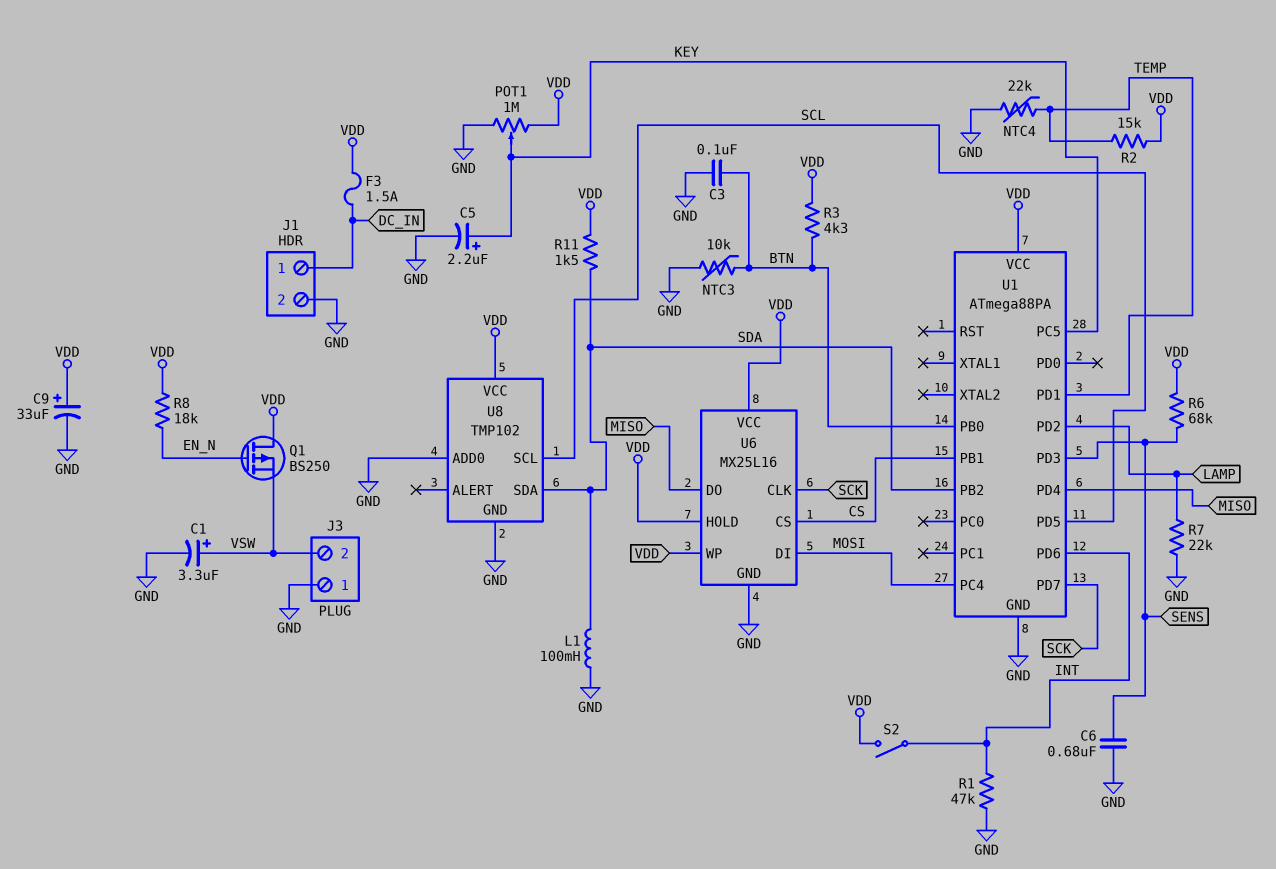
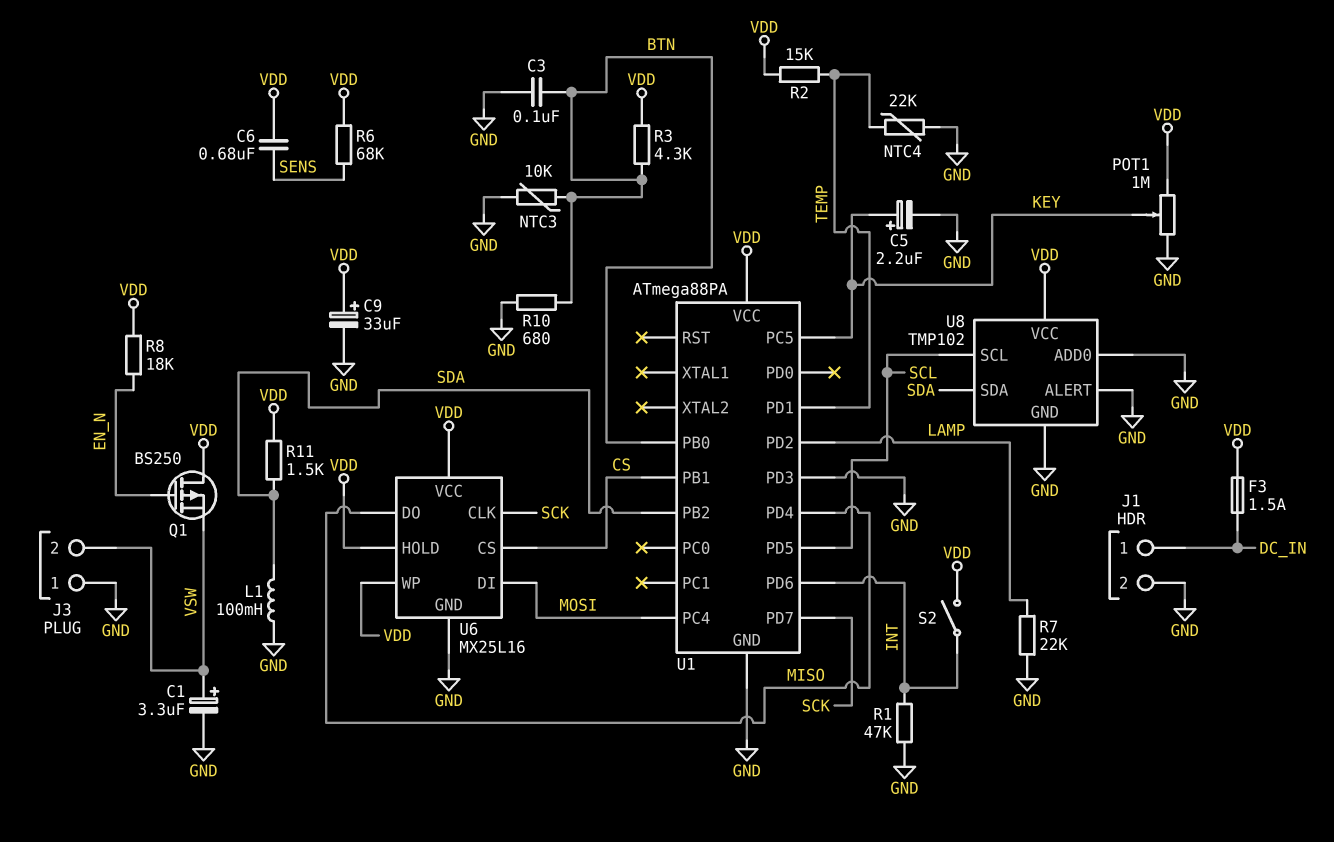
C6: 680nF (GND, SENS) -> 680nF (SENS, VDD)
R10: none -> 680 (BTN, GND)
U1 pin PD3: SENS -> GND
U8 pin ALERT: none -> GND

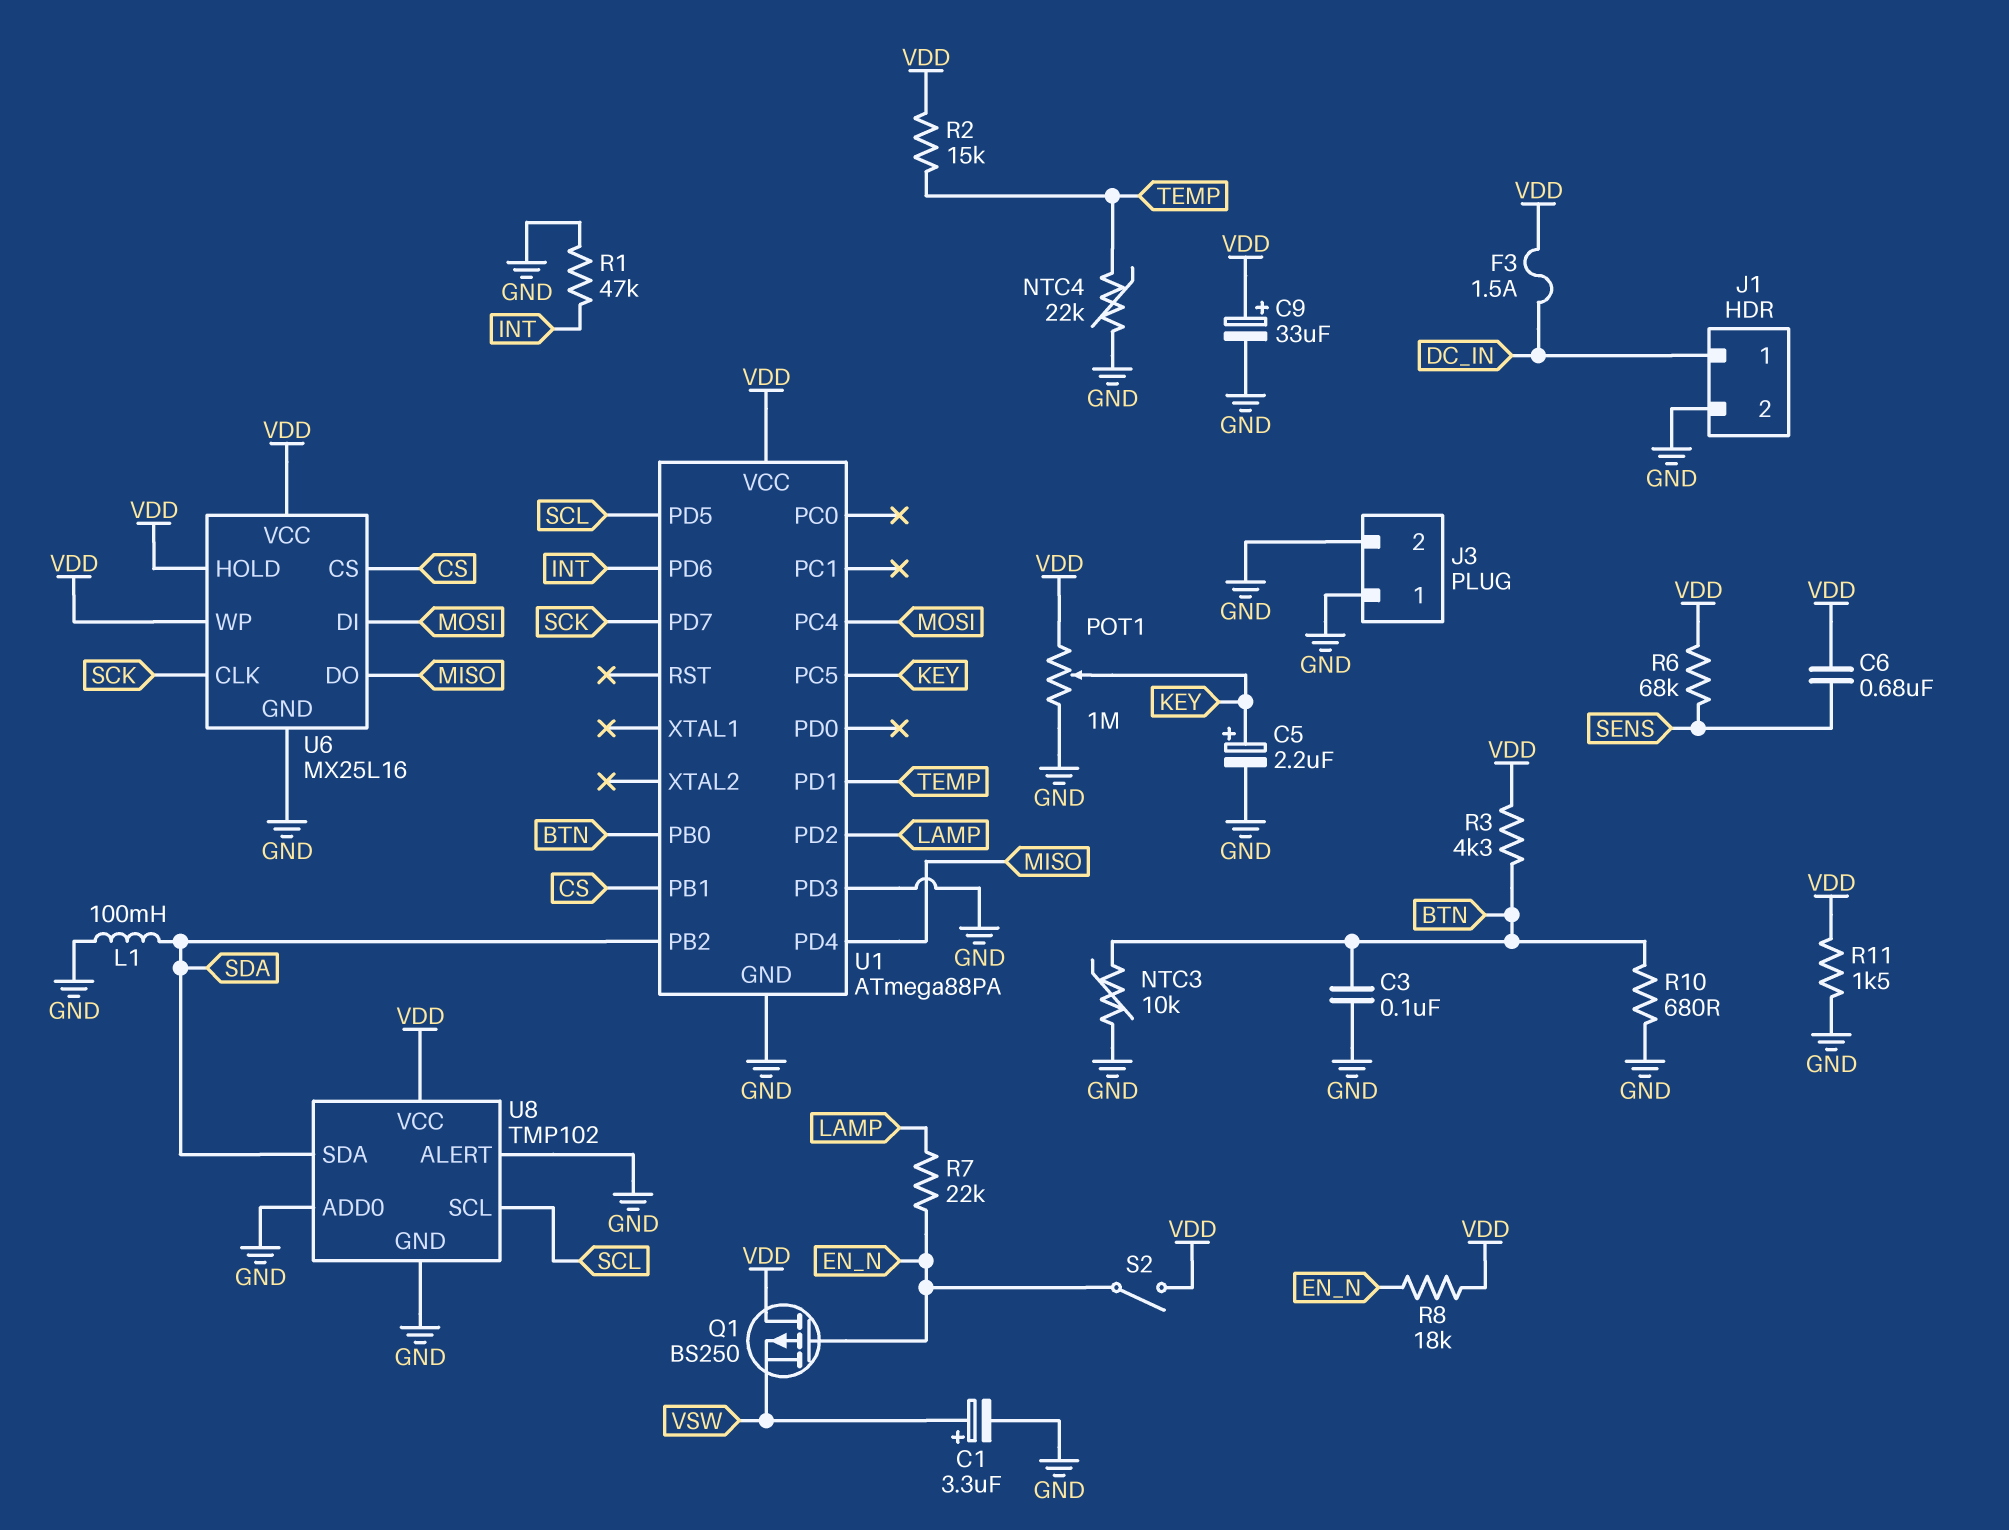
J3 pin 2: VSW -> GND
R7: 22k (GND, LAMP) -> 22k (EN_N, LAMP)
R11: 1.5k (SDA, VDD) -> 1.5k (GND, VDD)
S2: switch (INT, VDD) -> switch (EN_N, VDD)

